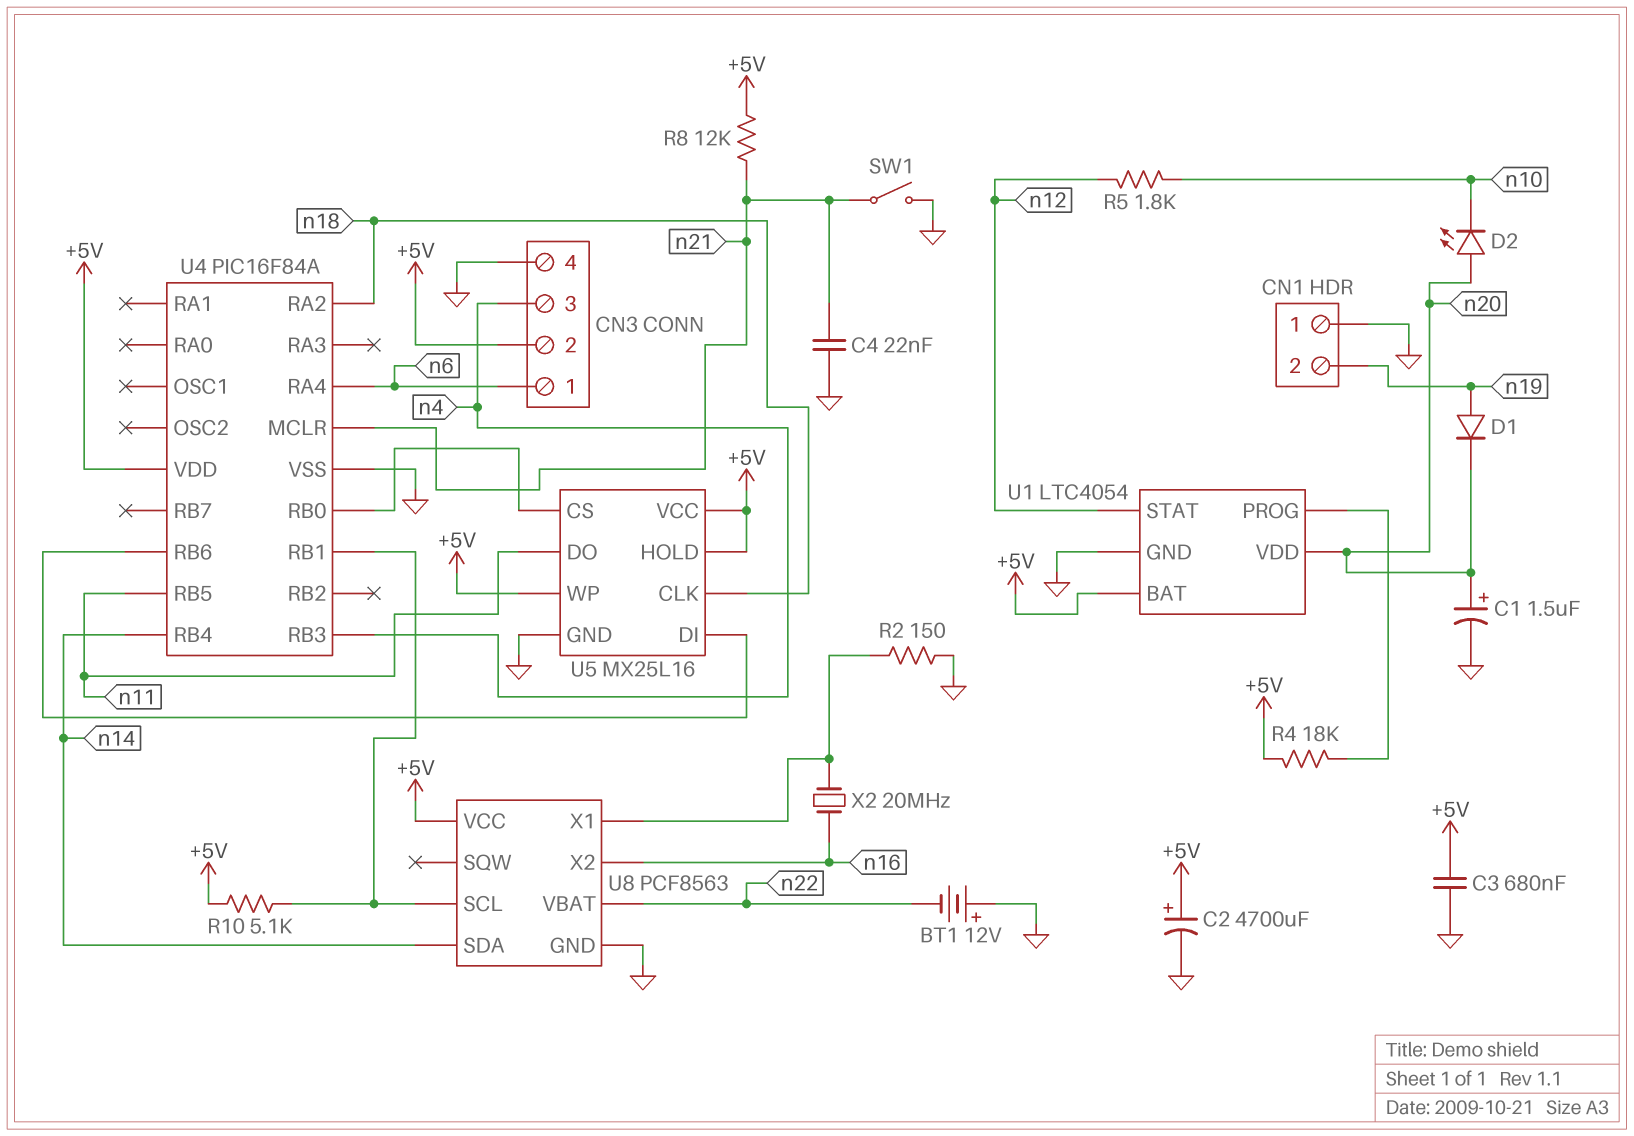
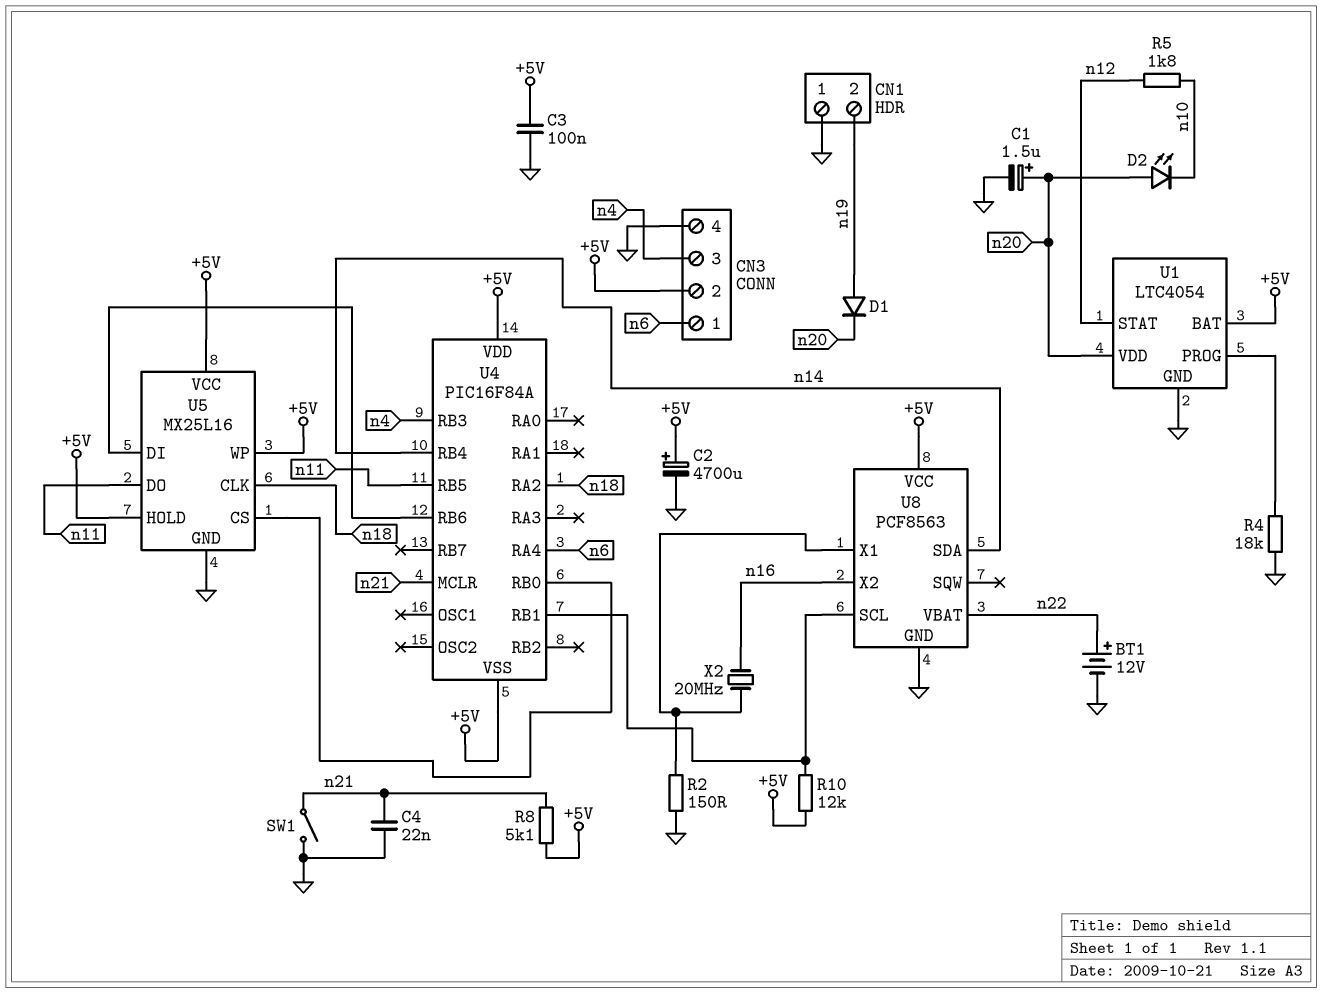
BT1: 12V (plus GND, minus n22) -> 12V (plus n22, minus GND)
C3: 680nF (+5V, GND) -> 100nF (+5V, GND)
R4: 18k (+5V, U1/PROG) -> 18k (GND, U1/PROG)
R8: 12k (+5V, n21) -> 5.1k (+5V, n21)
R10: 5.1k (+5V, U4/RB1) -> 12k (+5V, U4/RB1)
U4 pin VSS: GND -> +5V

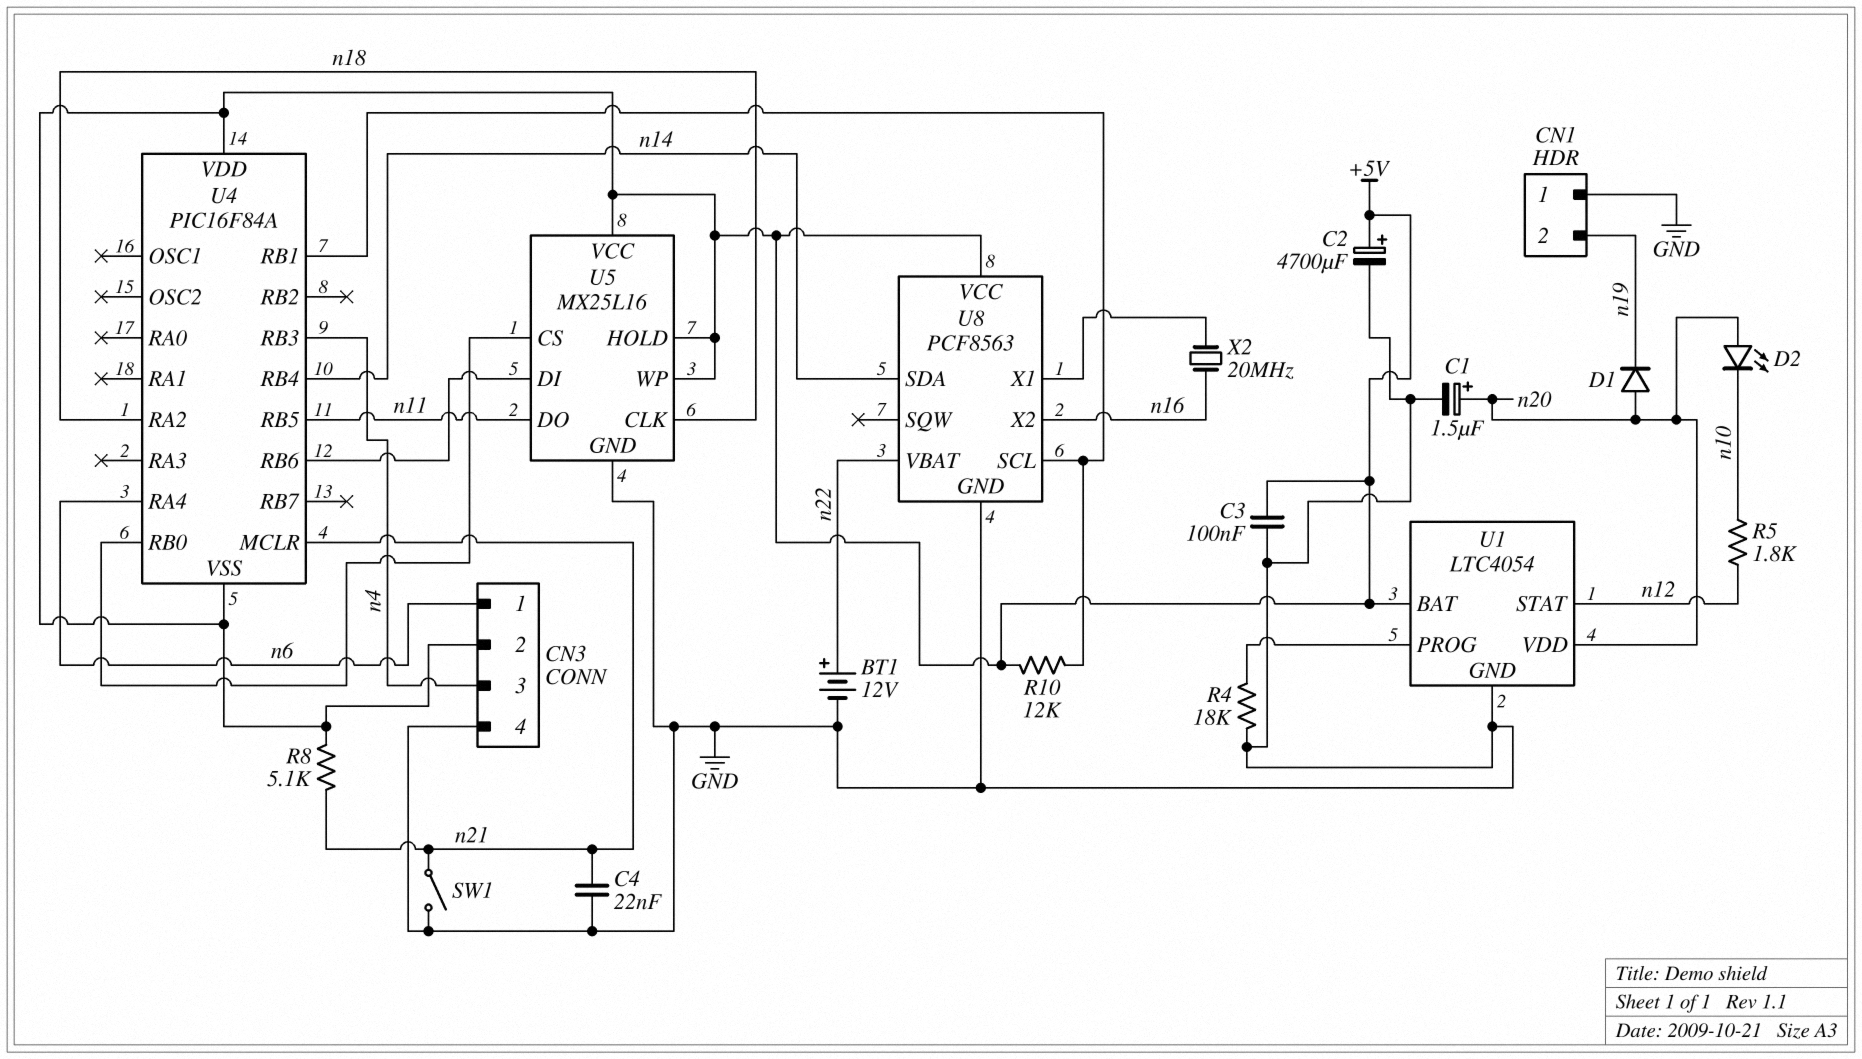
D1: diode (A n19, K n20) -> diode (A n20, K n19)
R2: 150 (GND, U8/X1) -> none

